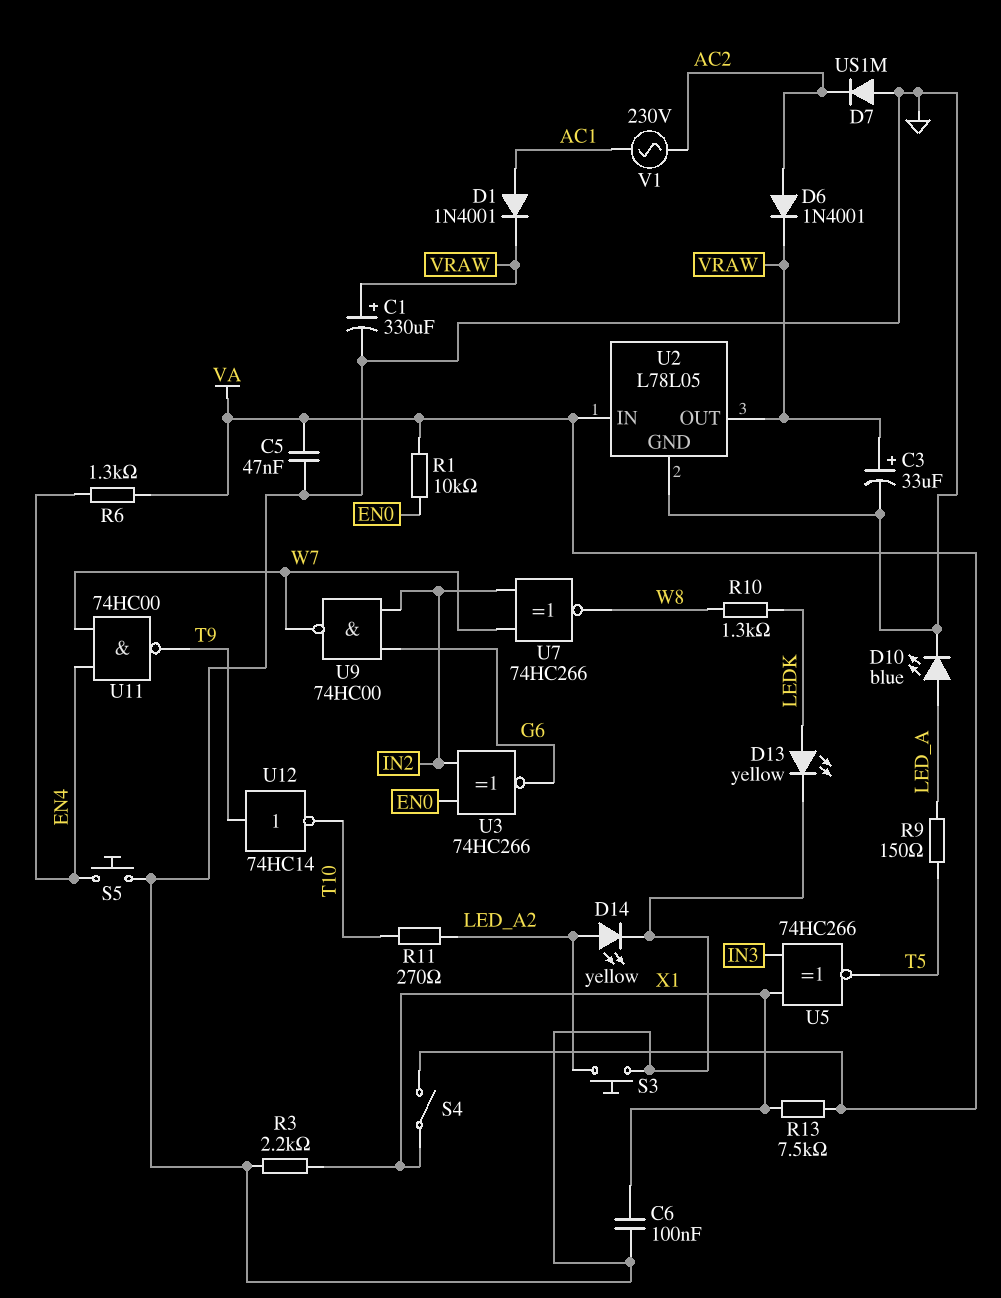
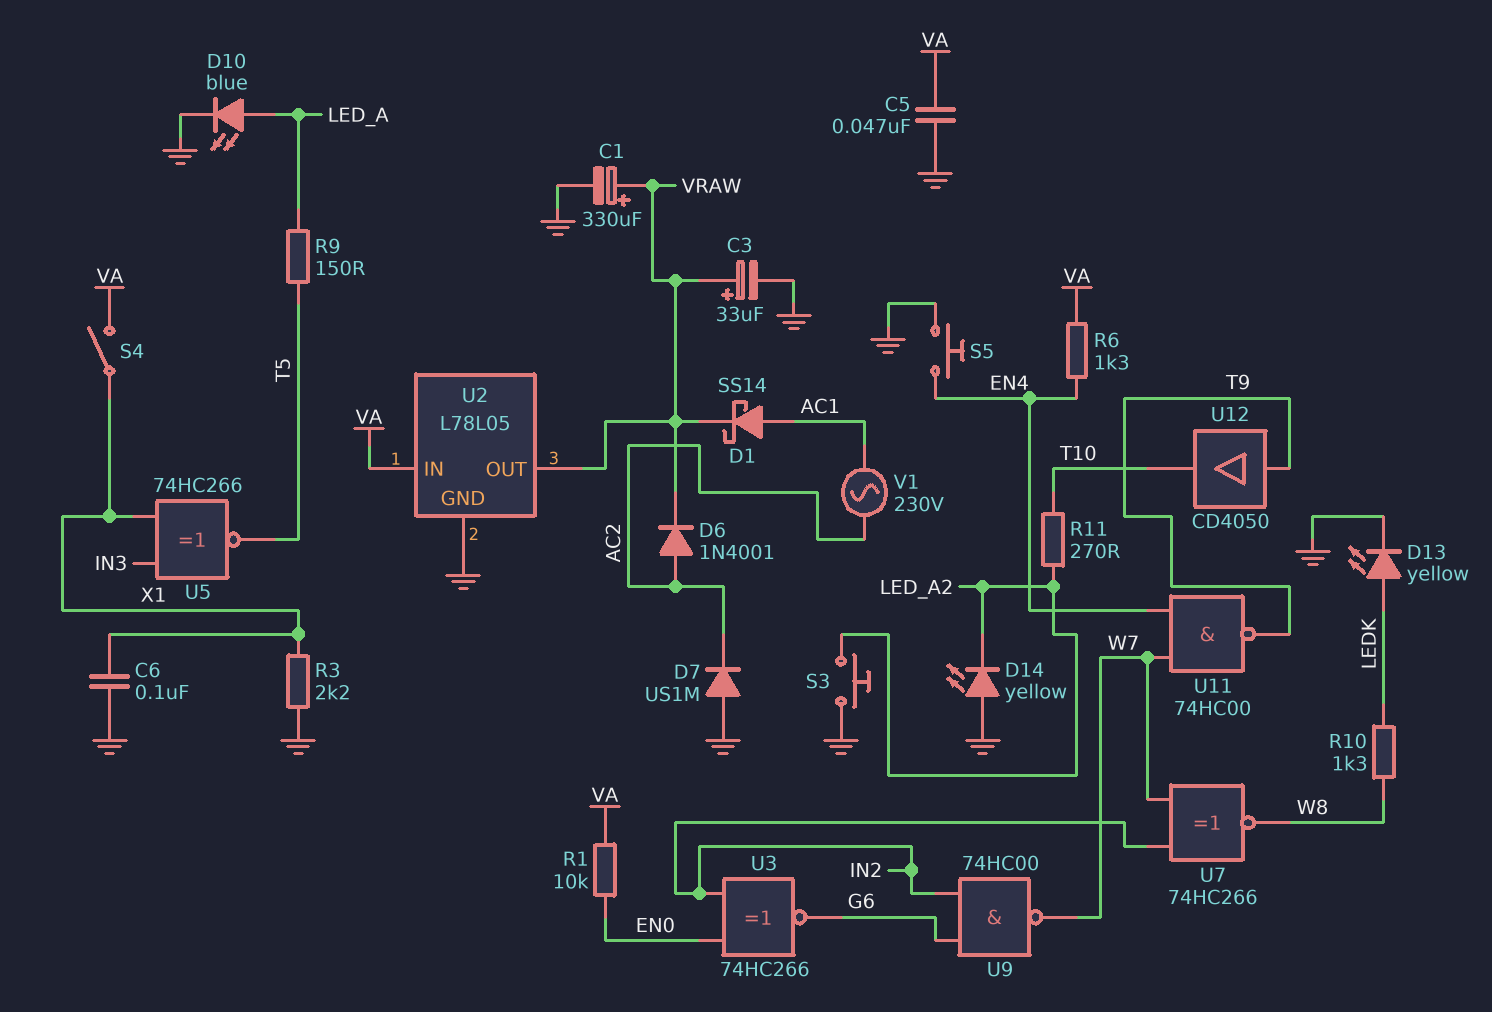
D1: diode 1N4001 (A AC1, K VRAW) -> schottky SS14 (A AC1, K VRAW)
D14: LED yellow (A LED_A2, K GND) -> LED yellow (A GND, K LED_A2)
R13: 7.5k (VA, X1) -> none
U12: NOT 74HC14 (in T9, out T10) -> buffer CD4050 (in T9, out T10)

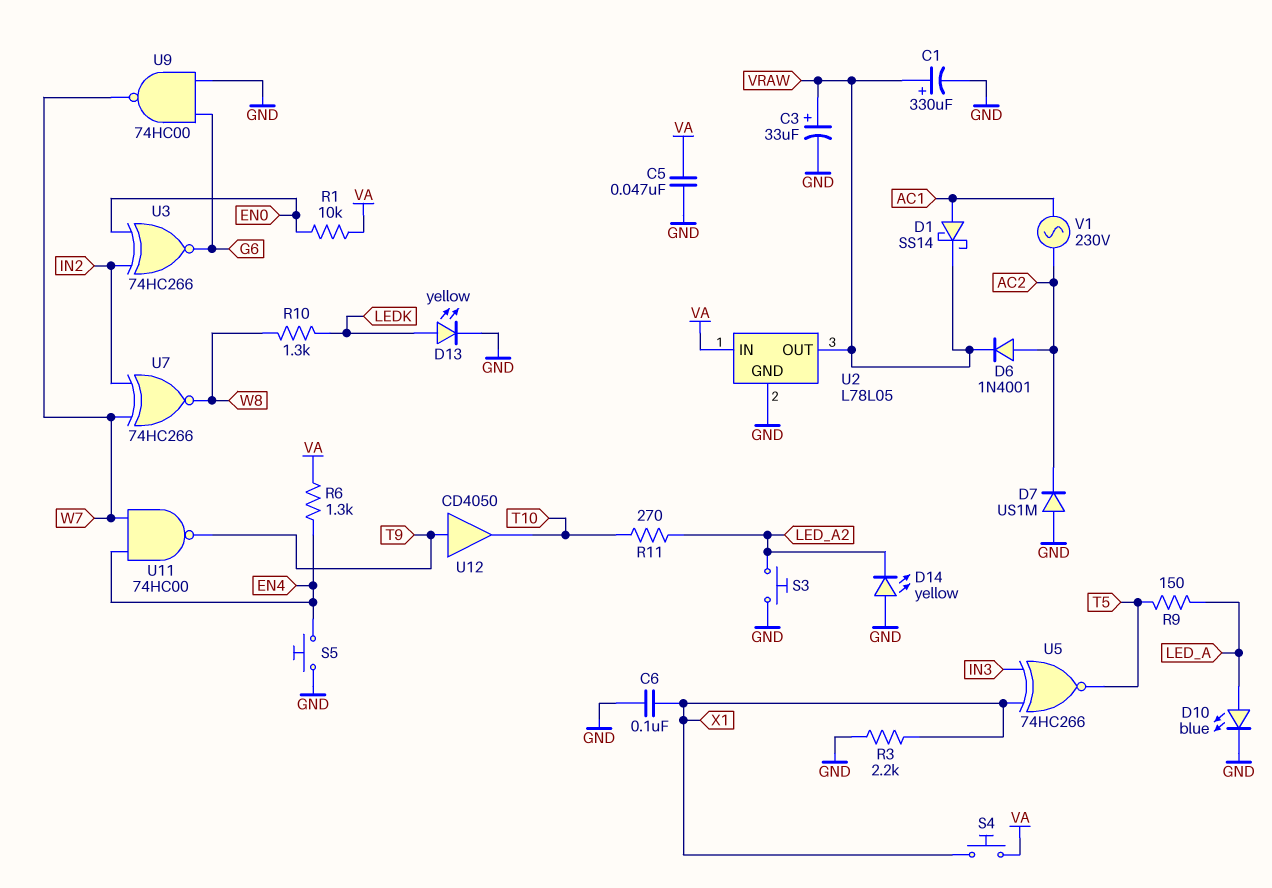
S4: switch (VA, X1) -> button (VA, X1)
U9: NAND 74HC00 (in G6, in IN2, out W7) -> NAND 74HC00 (in G6, in GND, out W7)

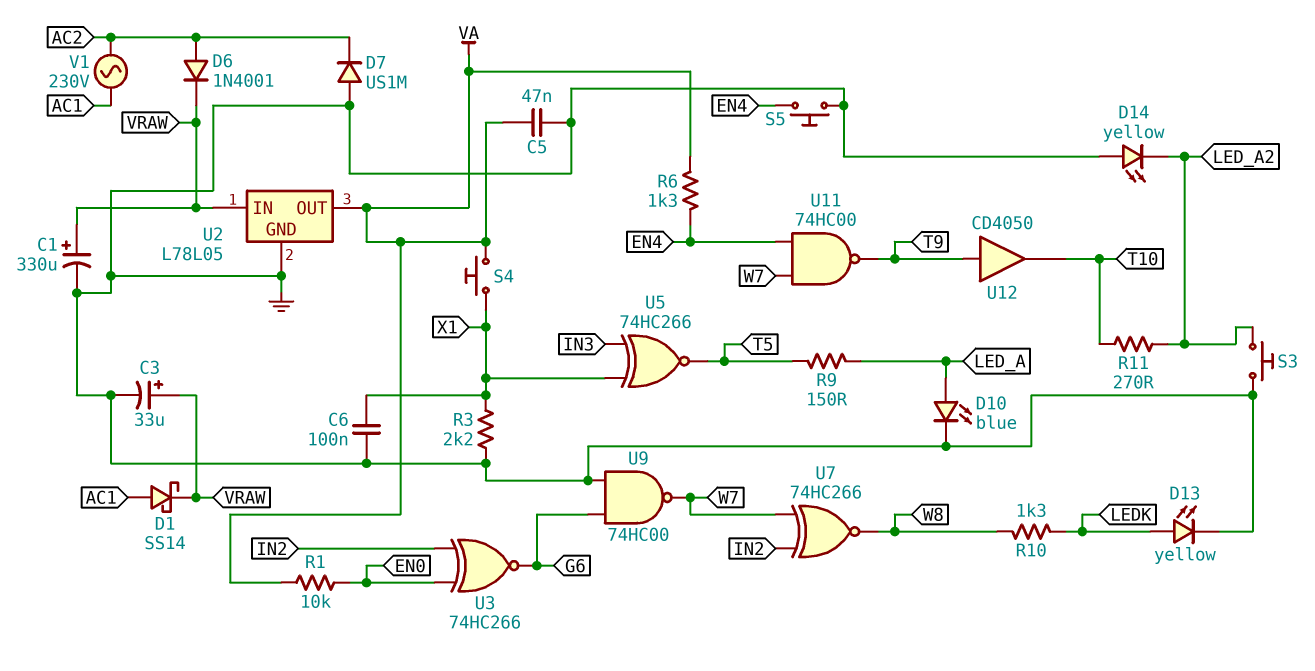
U2 pin IN: VA -> VRAW
U2 pin OUT: VRAW -> VA

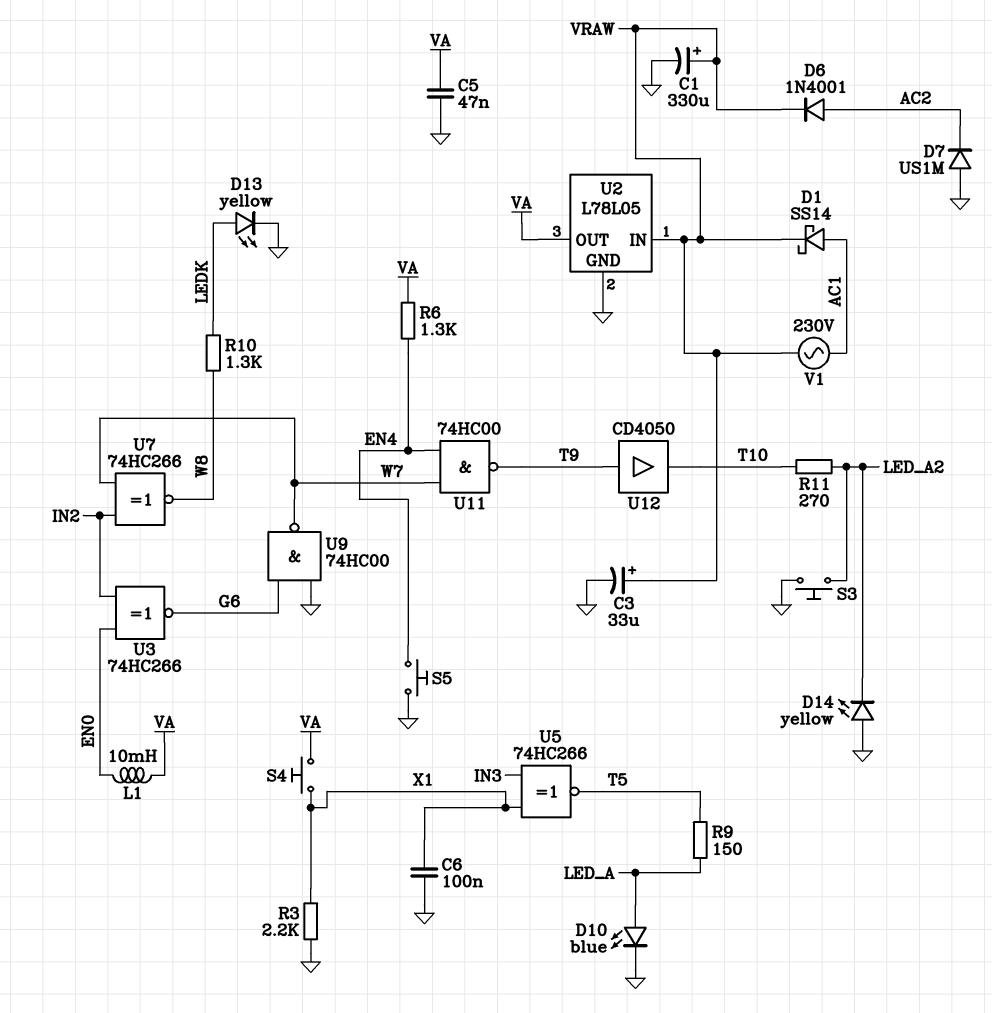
L1: none -> 10mH (EN0, VA)
R1: 10k (EN0, VA) -> none
V1: AC 230V (AC1, AC2) -> AC 230V (AC1, VRAW)

